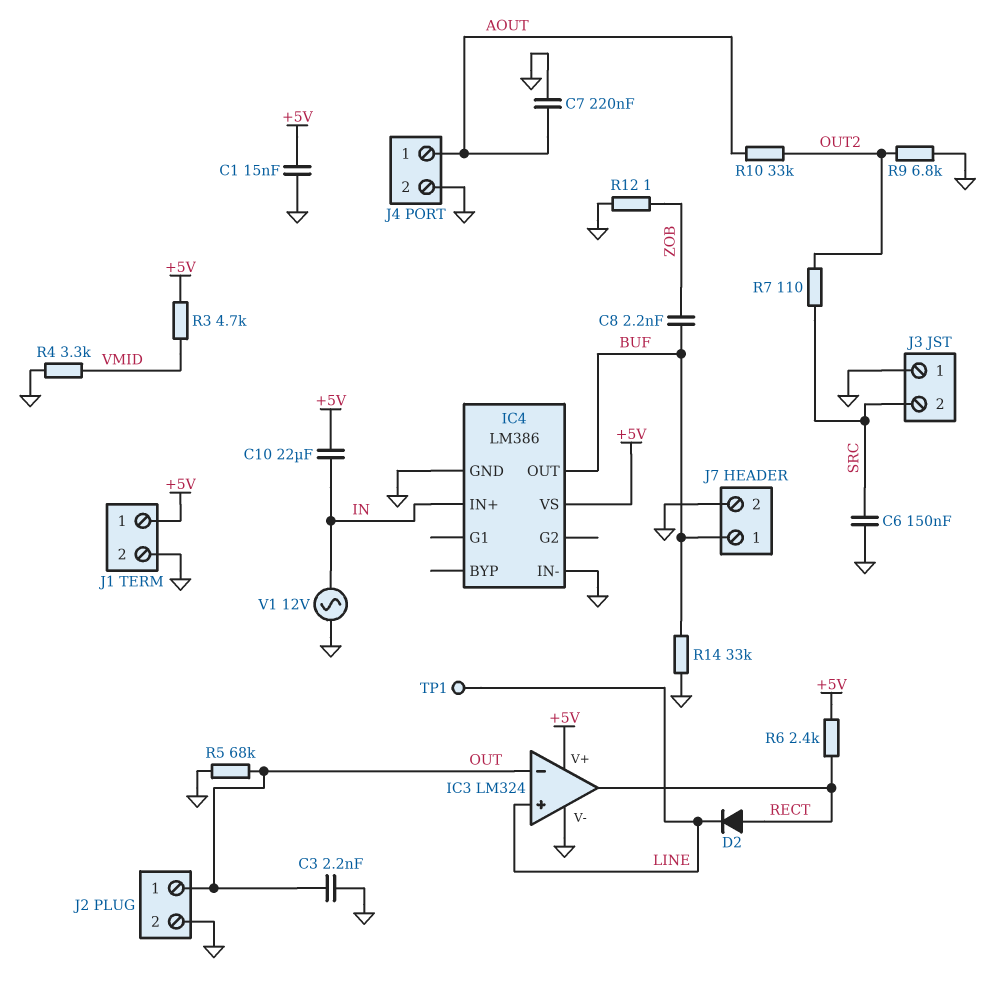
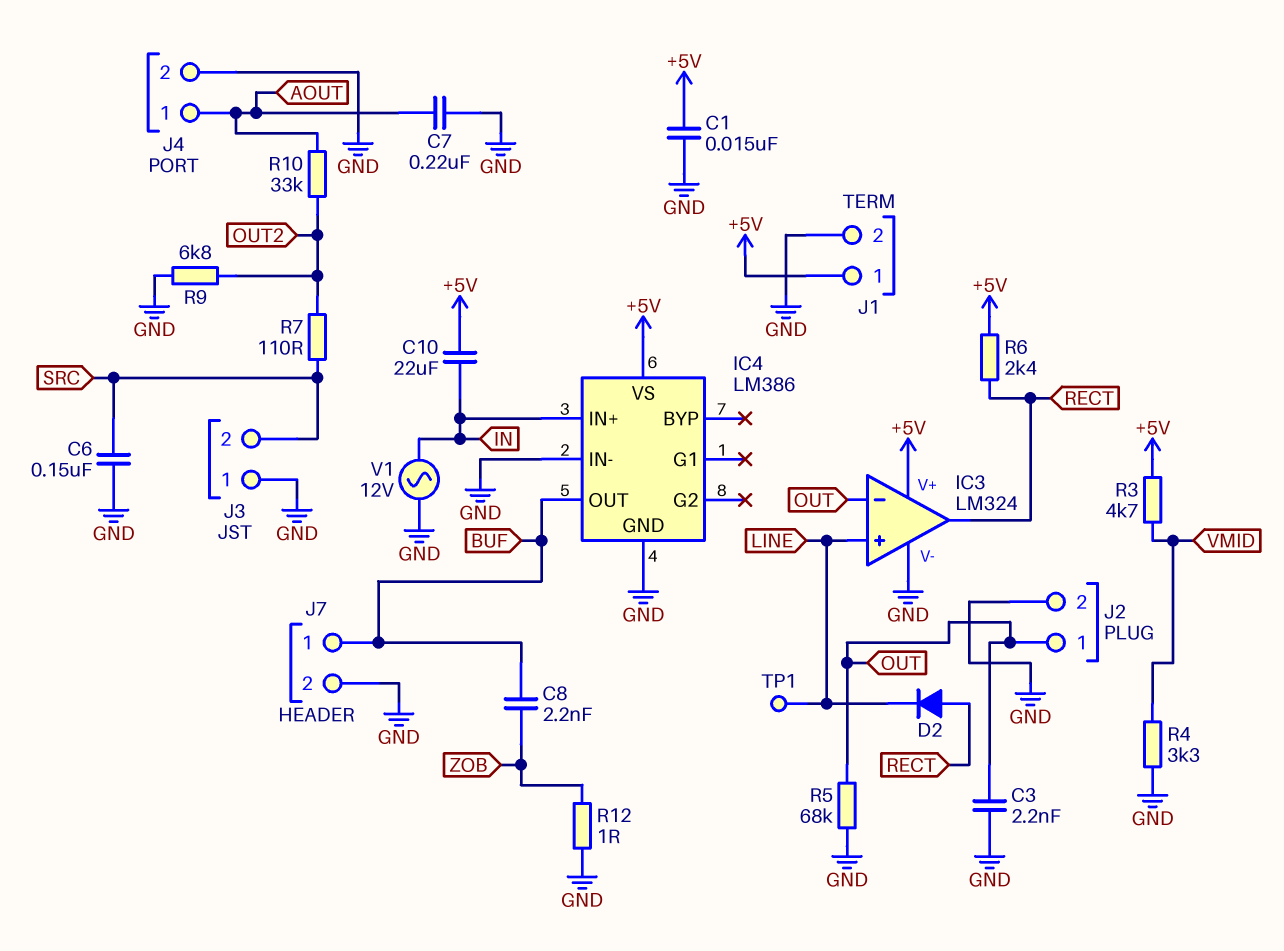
R14: 33k (BUF, GND) -> none

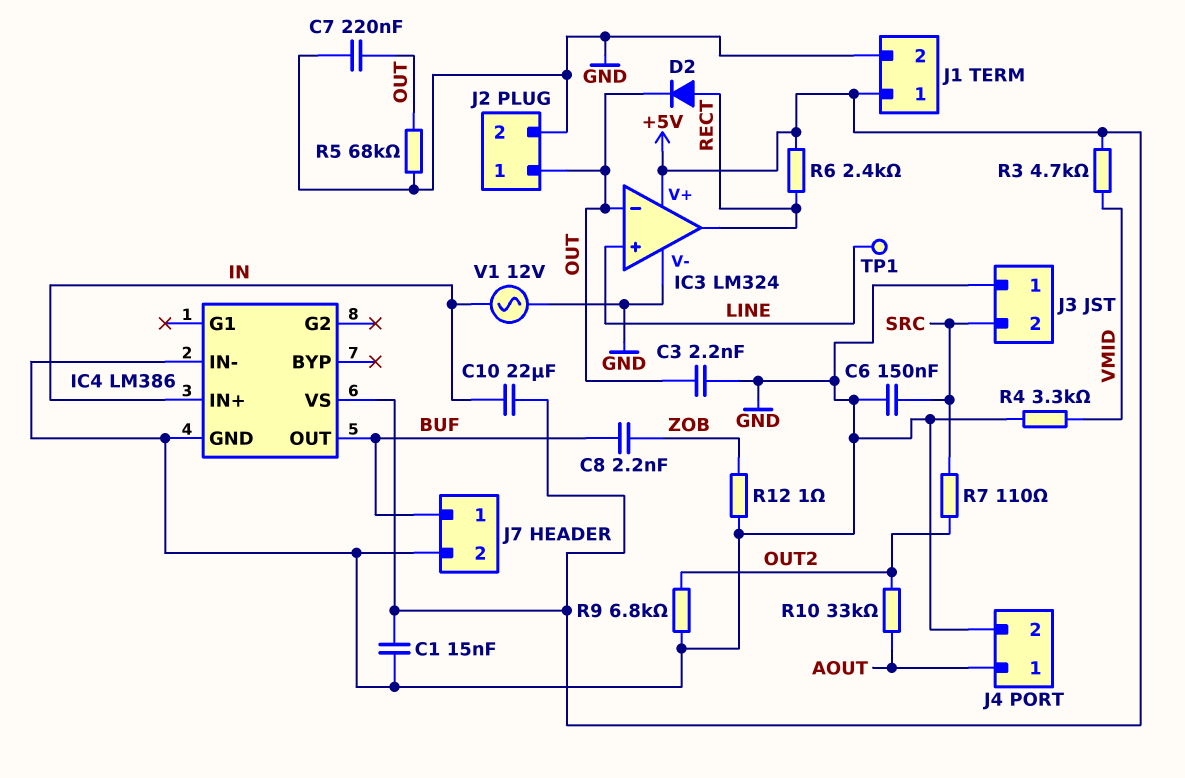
C7: 220nF (AOUT, GND) -> 220nF (GND, OUT)
D2: diode (A RECT, K LINE) -> diode (A RECT, K OUT)

